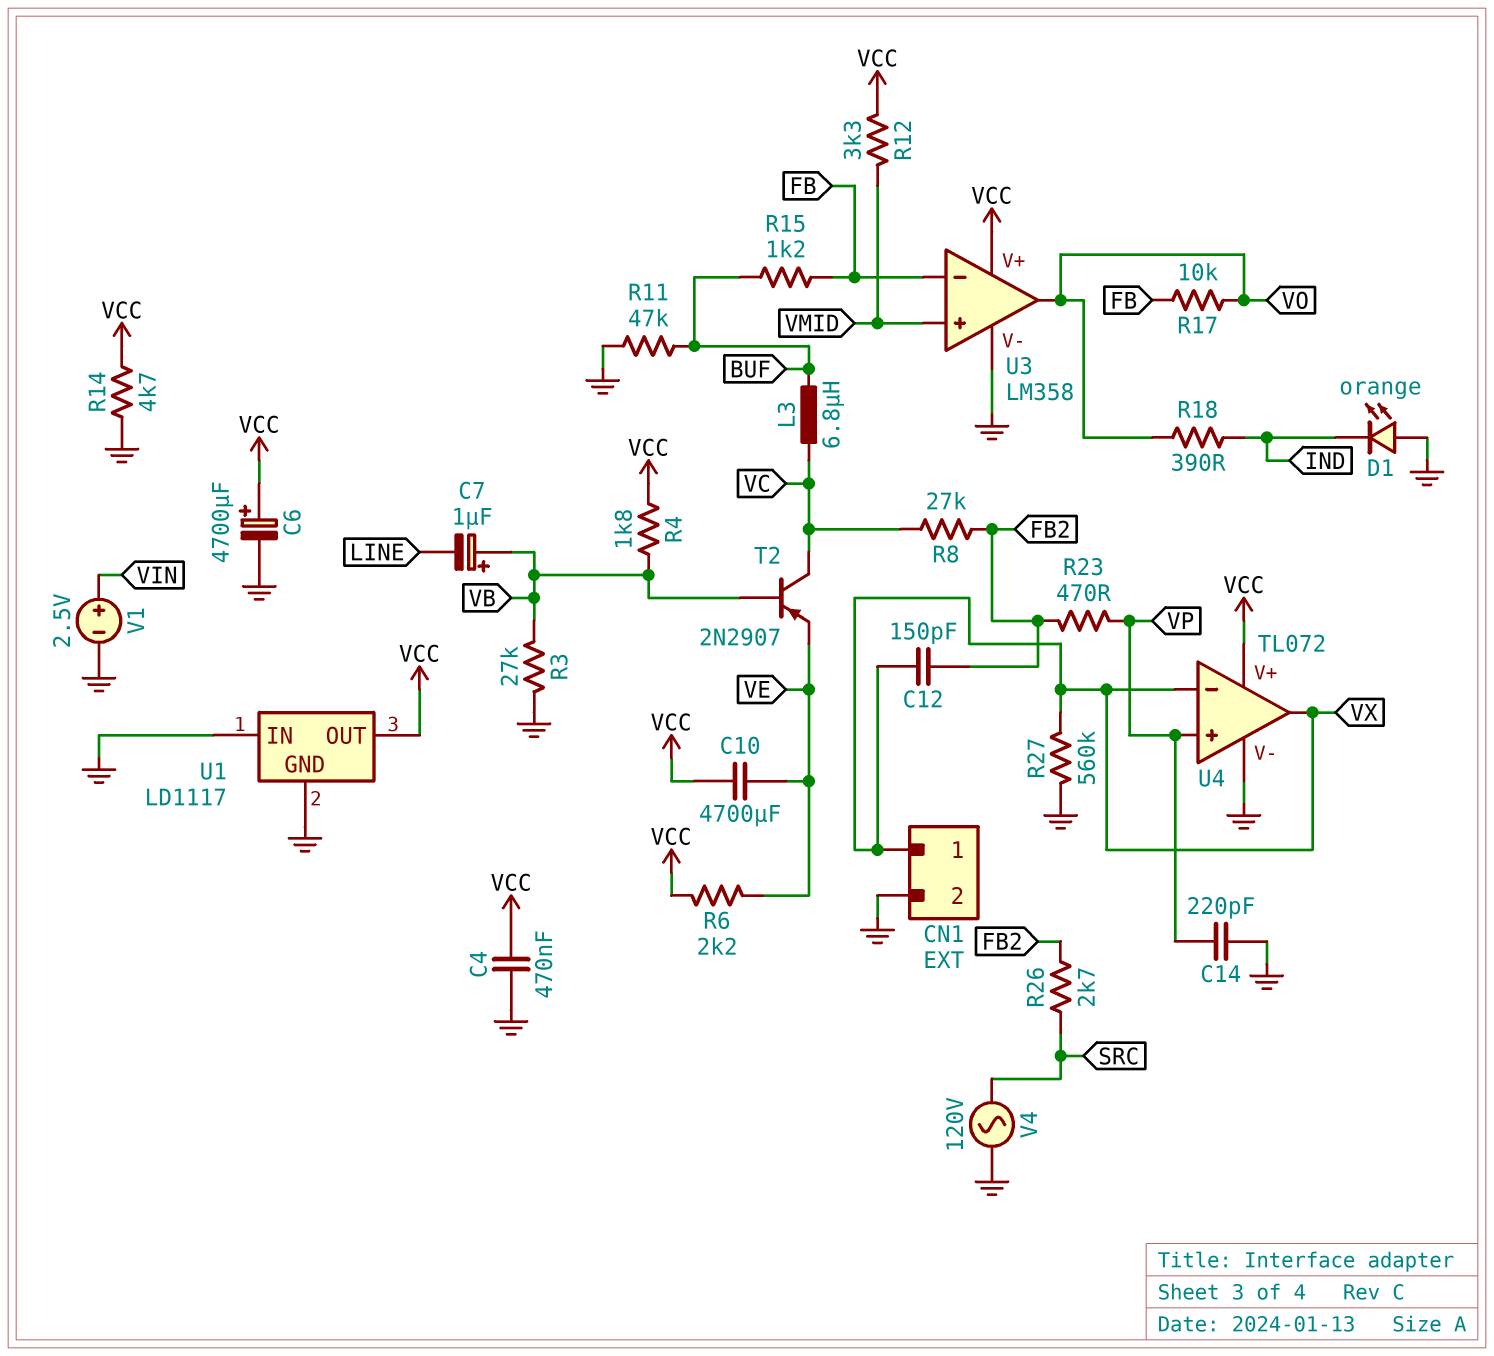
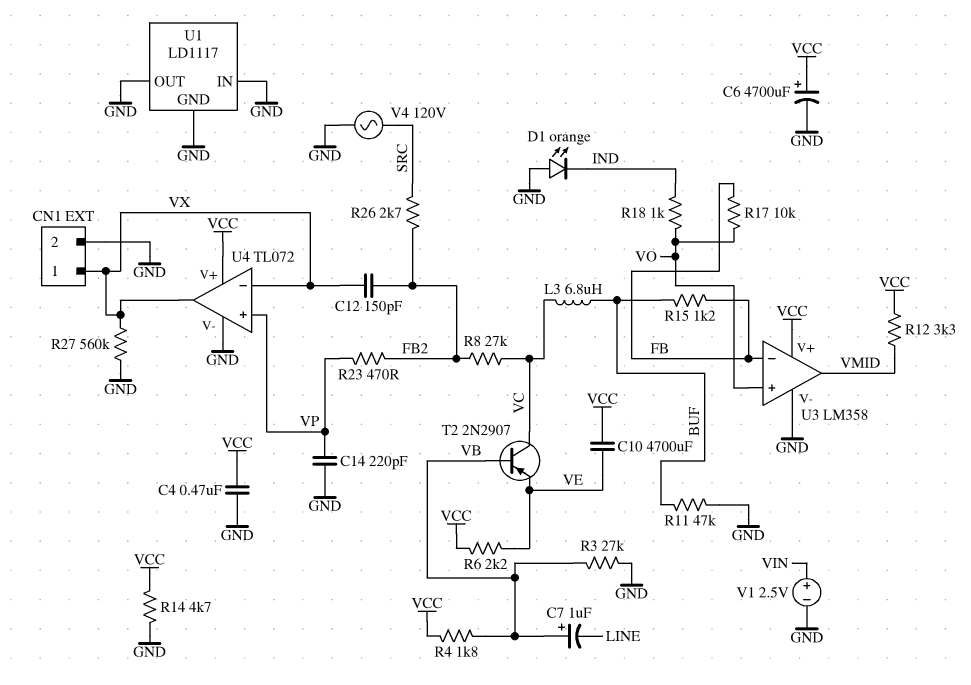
R18: 390 (IND, VO) -> 1k (IND, VO)
U1 pin OUT: VCC -> GND
U3 pin in+: VMID -> VO
U3 pin out: VO -> VMID

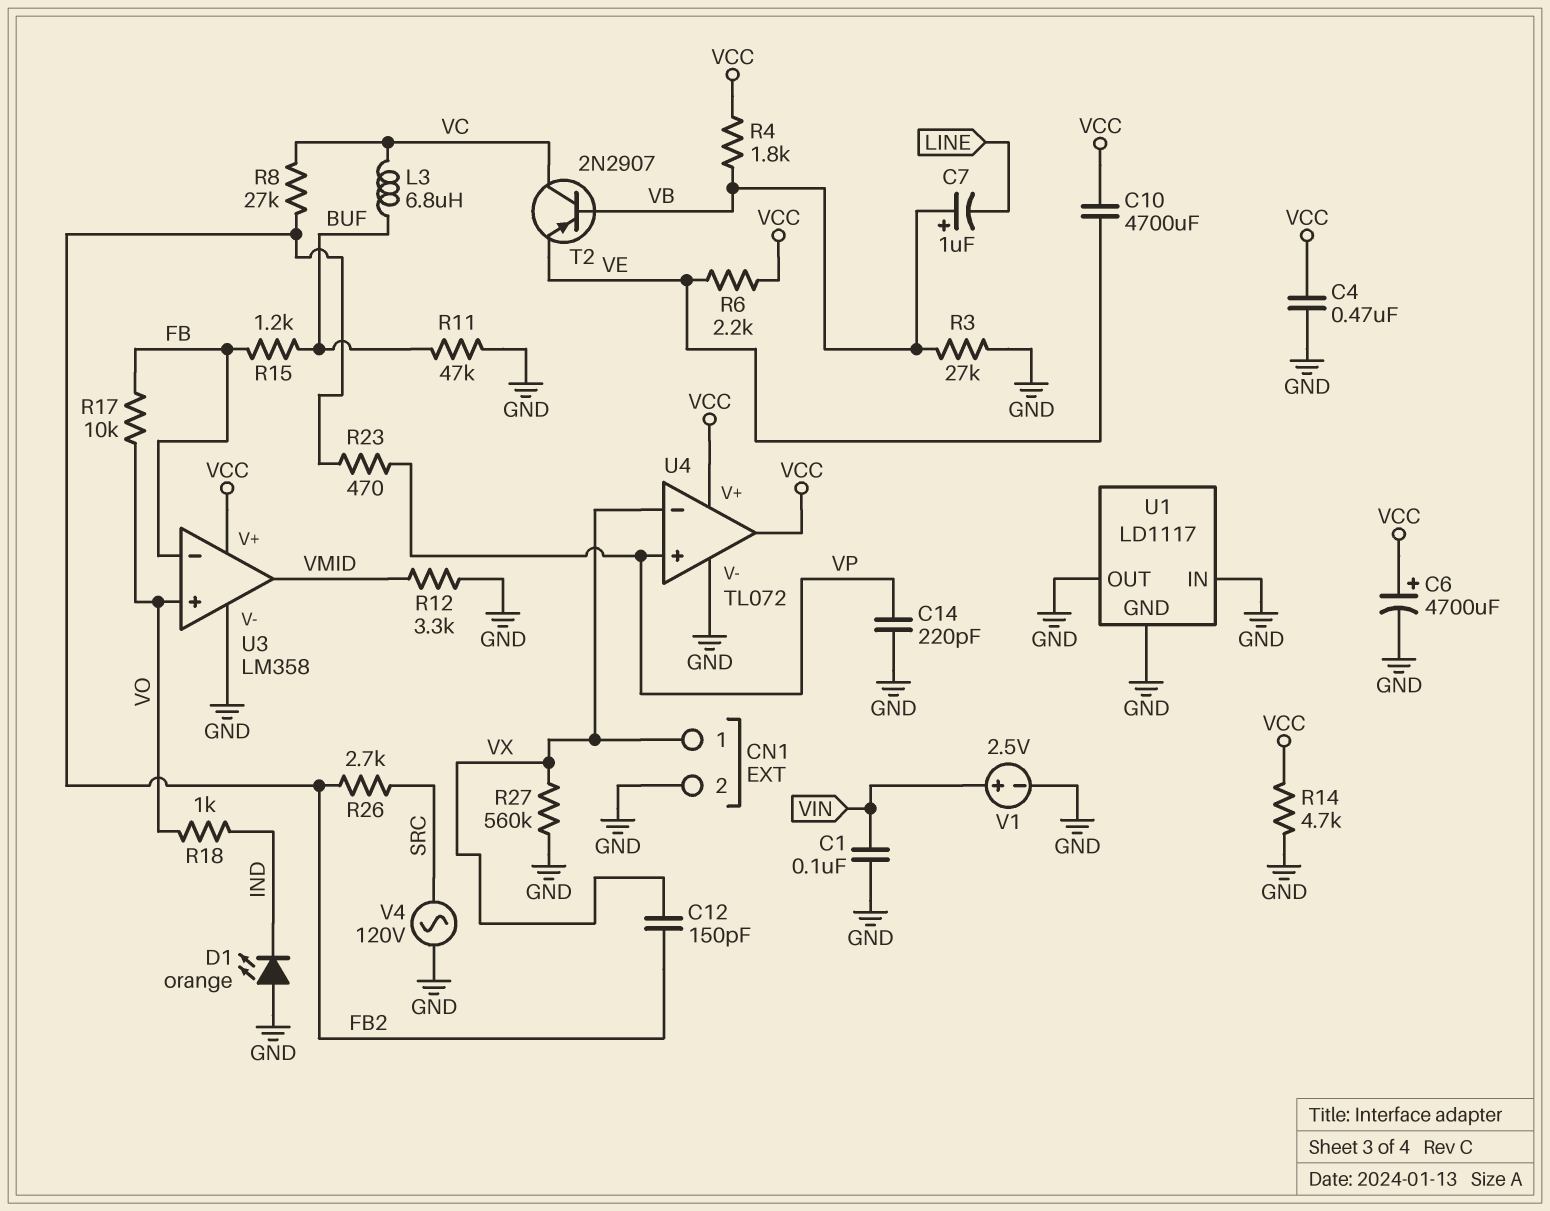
C1: none -> 100nF (GND, VIN)
R12: 3.3k (VCC, VMID) -> 3.3k (GND, VMID)
U4 pin out: VX -> VCC

